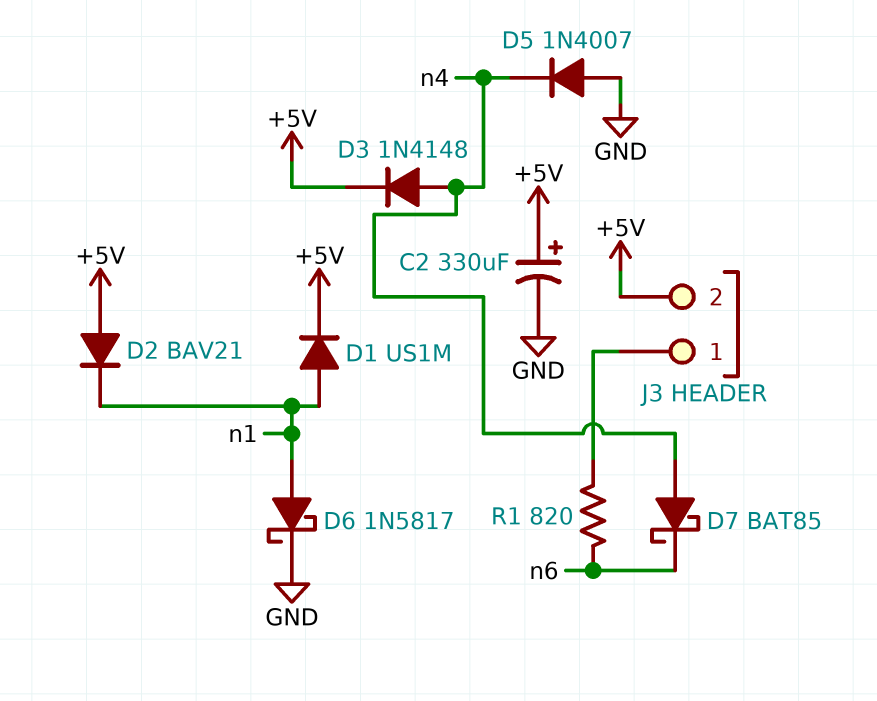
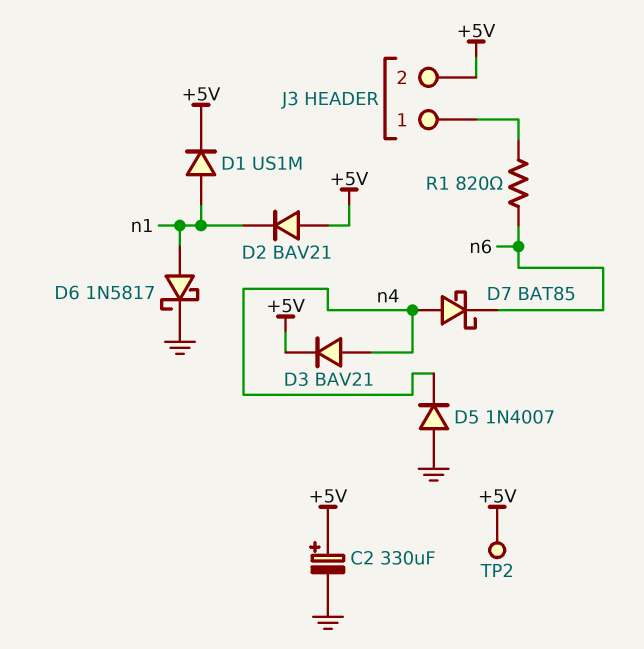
D3: diode 1N4148 (A n4, K +5V) -> diode BAV21 (A n4, K +5V)
TP2: none -> test point (+5V)

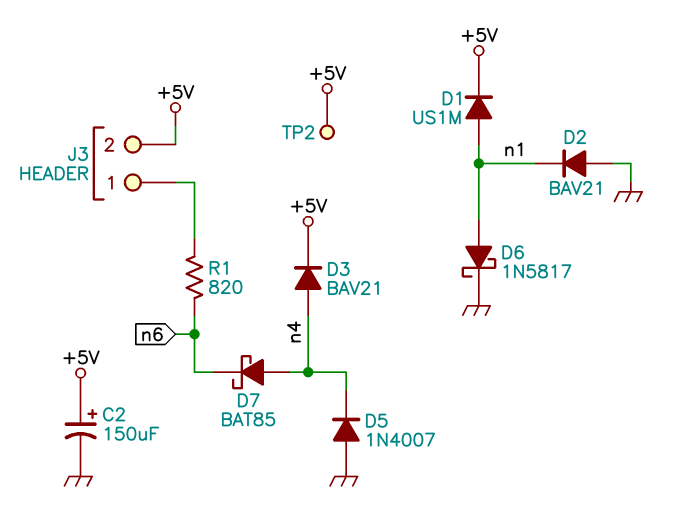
C2: 330uF (plus +5V, minus GND) -> 150uF (plus +5V, minus GND)
D2: diode BAV21 (A +5V, K n1) -> diode BAV21 (A GND, K n1)

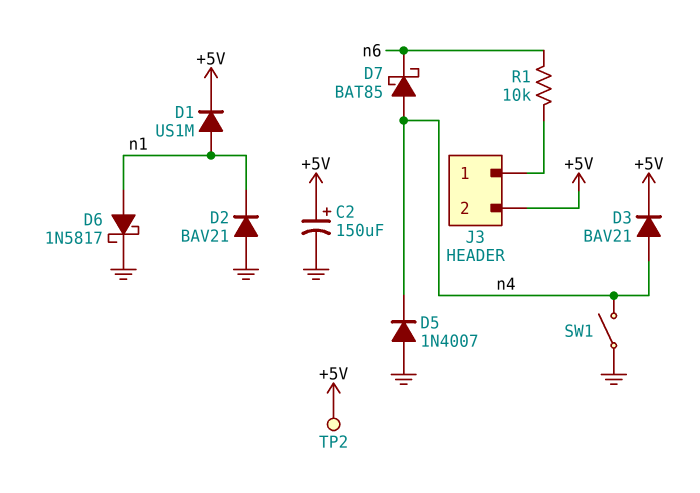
R1: 820 (J3/1, n6) -> 10k (J3/1, n6)
SW1: none -> switch (GND, n4)

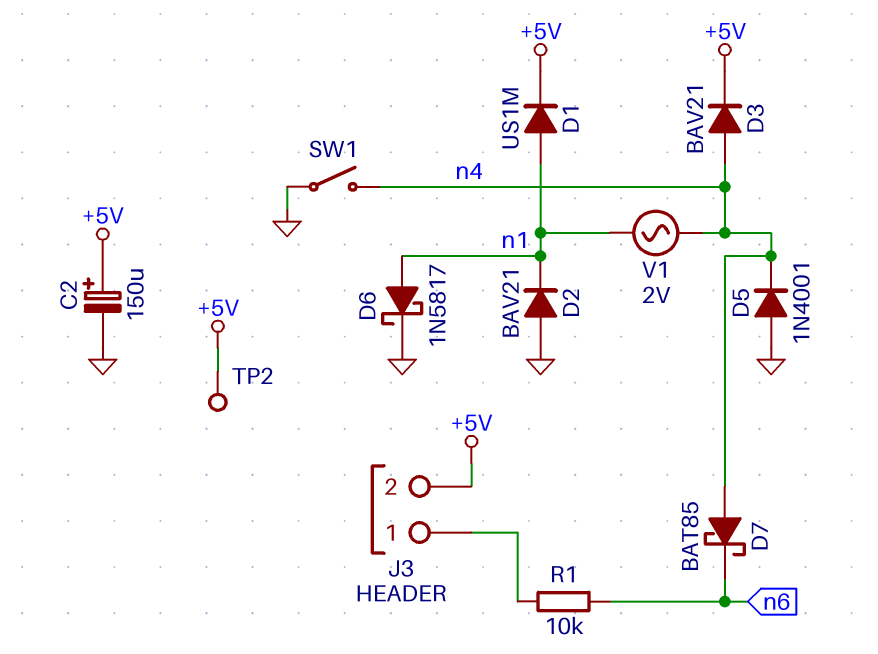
D5: diode 1N4007 (A GND, K n4) -> diode 1N4001 (A GND, K n4)
V1: none -> AC 2V (n1, n4)

